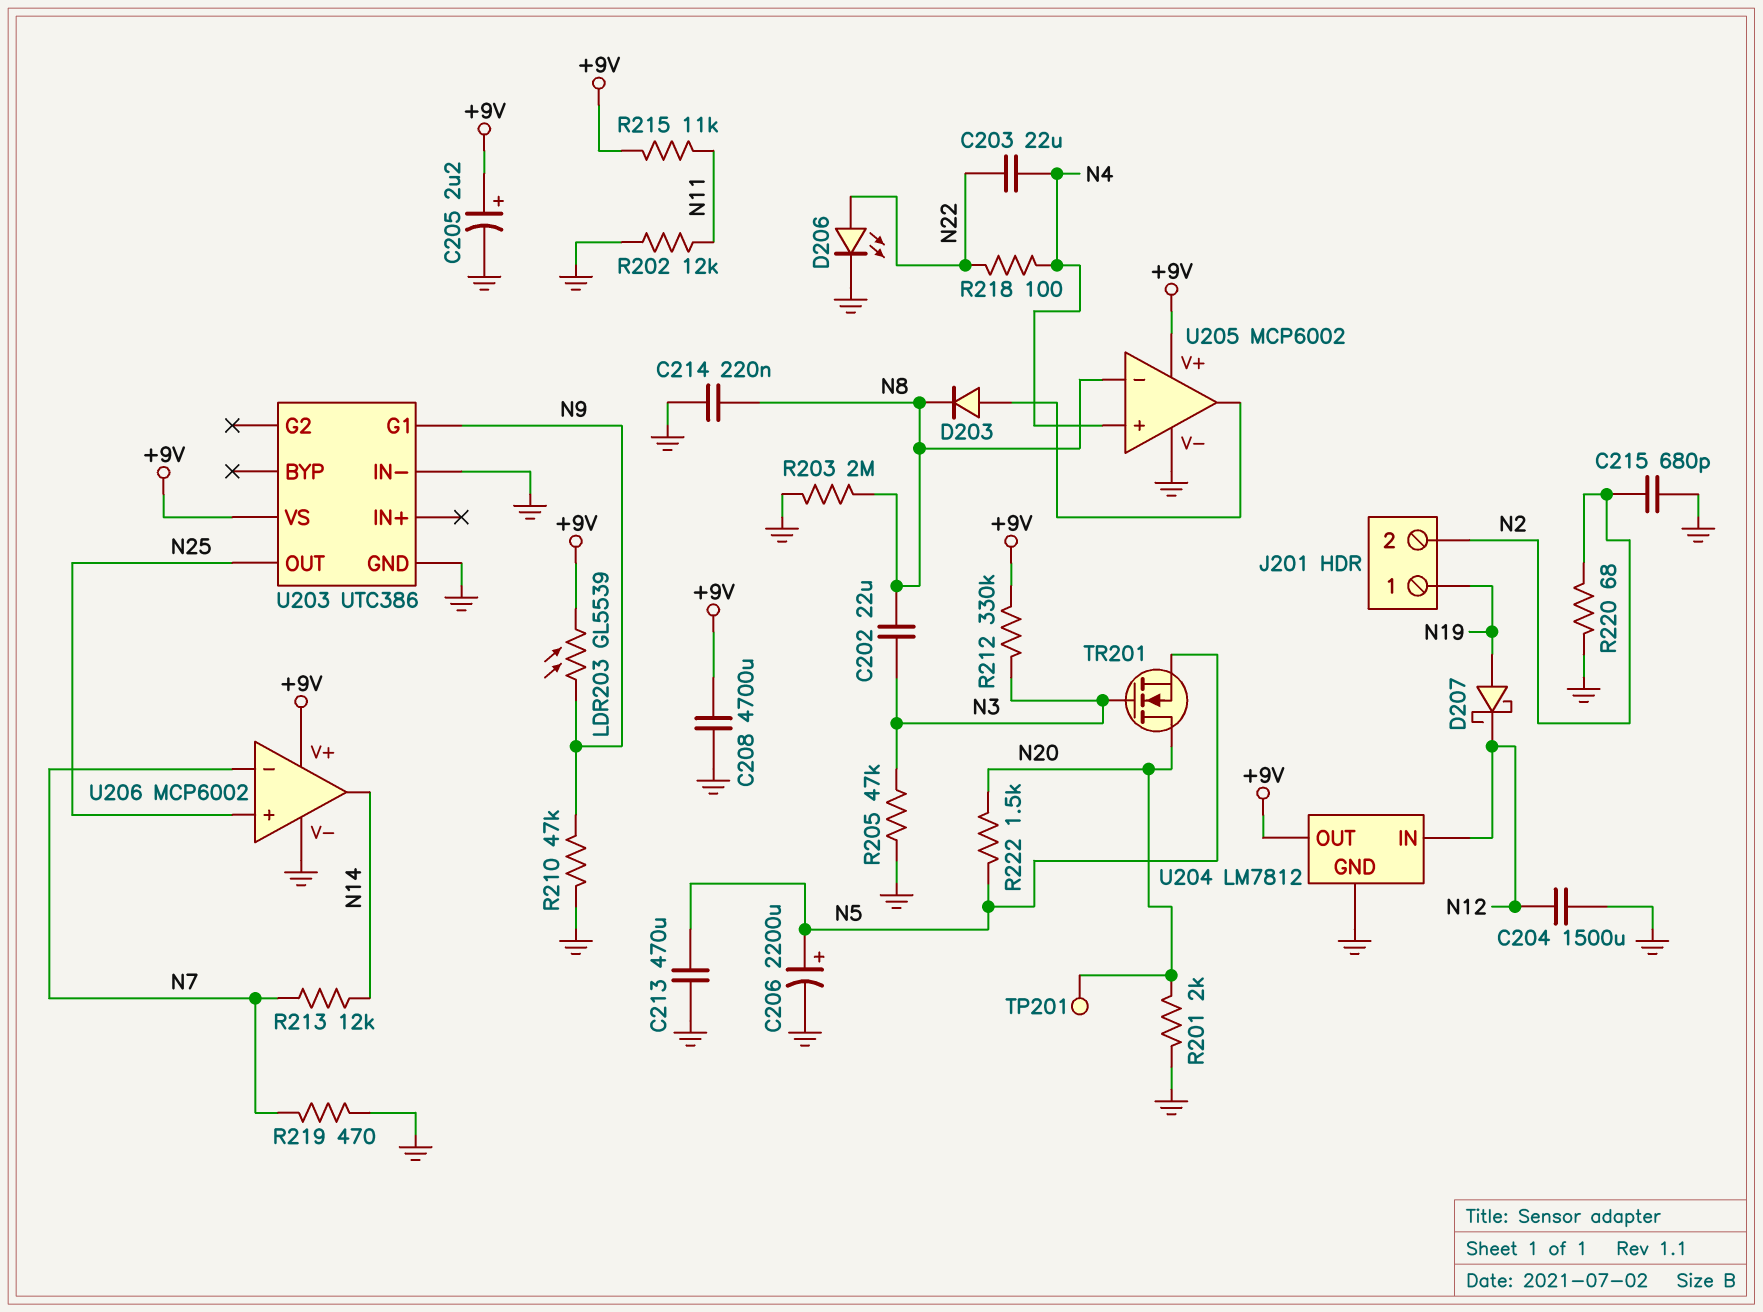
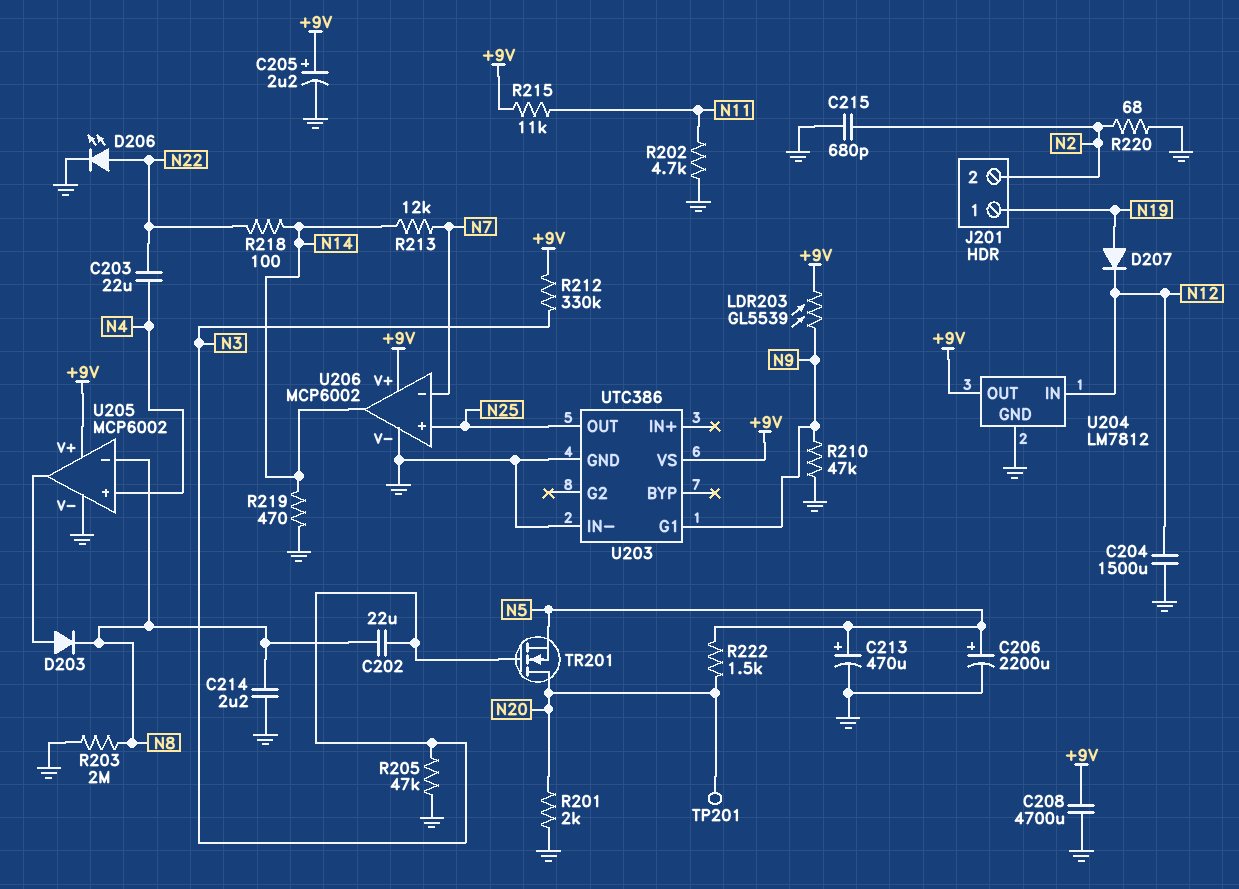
C213: 470uF (GND, N5) -> 470uF (plus N5, minus GND)
C214: 220nF (GND, N8) -> 2.2uF (GND, N8)
D207: schottky (A N19, K N12) -> diode (A N19, K N12)
R202: 12k (GND, N11) -> 4.7k (GND, N11)
R218: 100 (N4, N22) -> 100 (N14, N22)
R219: 470 (GND, N7) -> 470 (GND, N14)

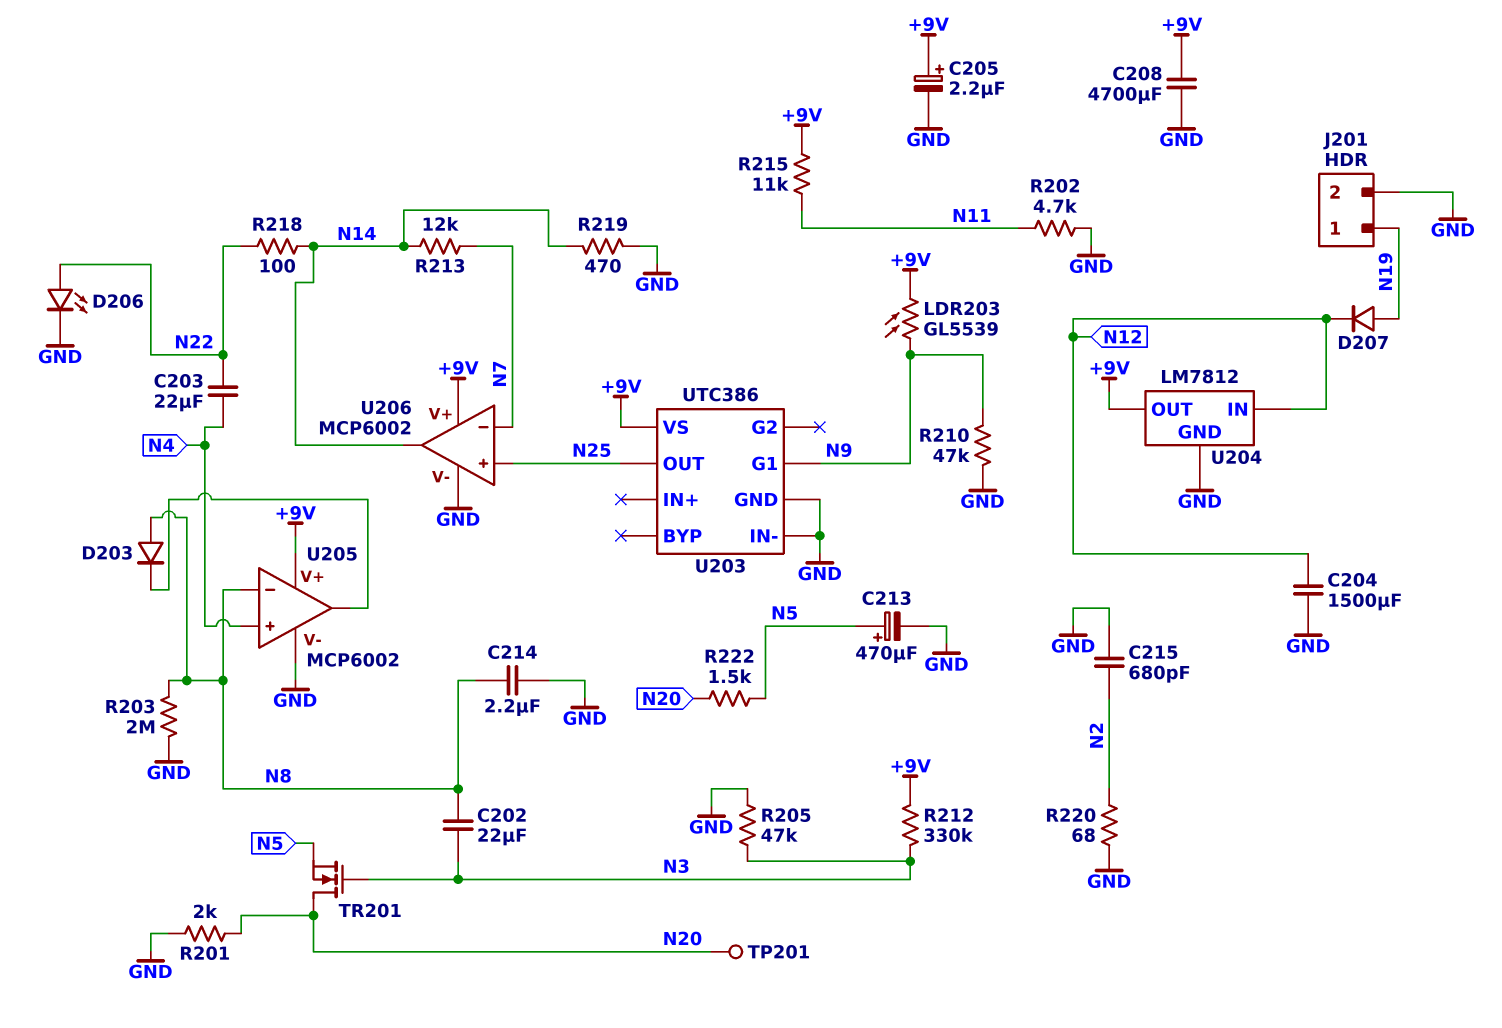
C206: 2200uF (plus N5, minus GND) -> none
D203: diode (A U205/out, K N8) -> diode (A N8, K U205/out)
J201 pin 2: N2 -> GND

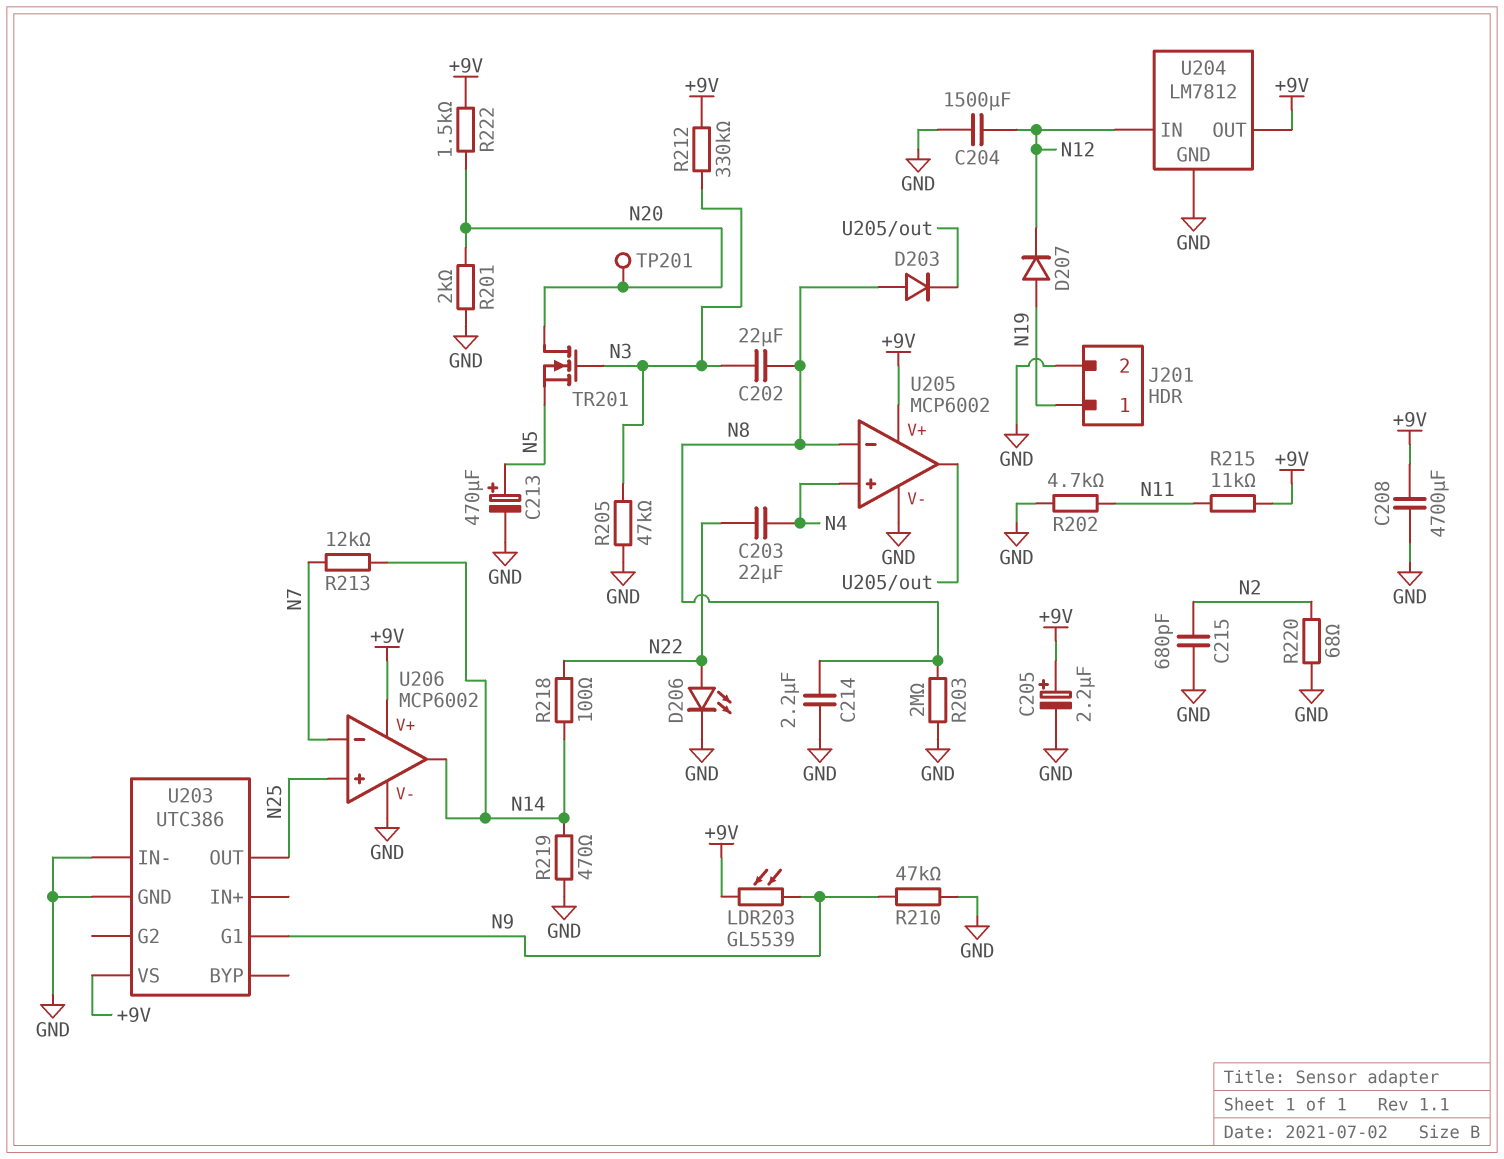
R222: 1.5k (N5, N20) -> 1.5k (+9V, N20)

